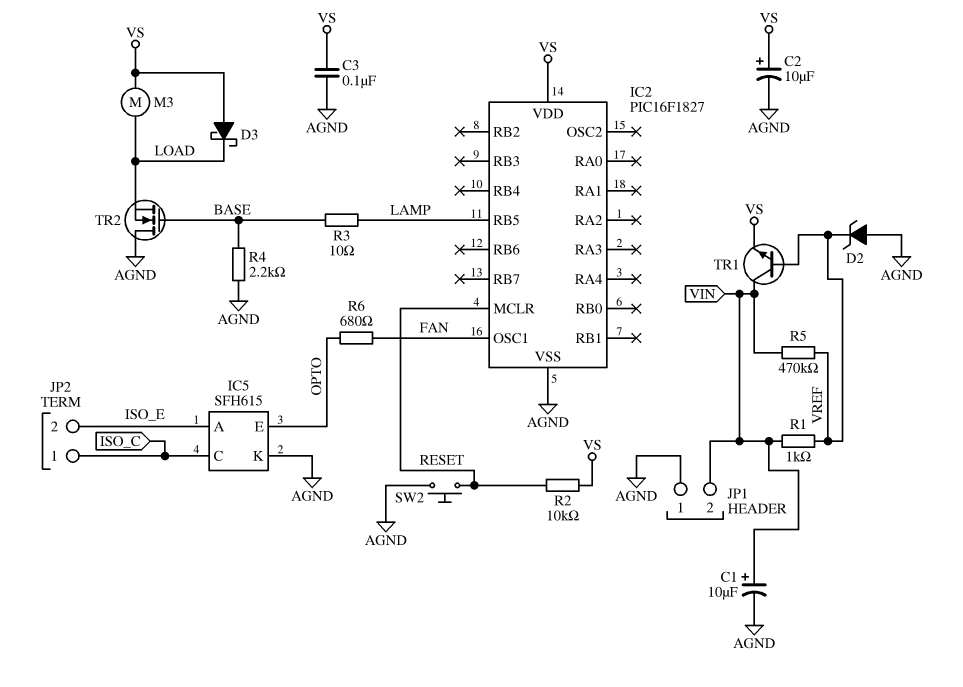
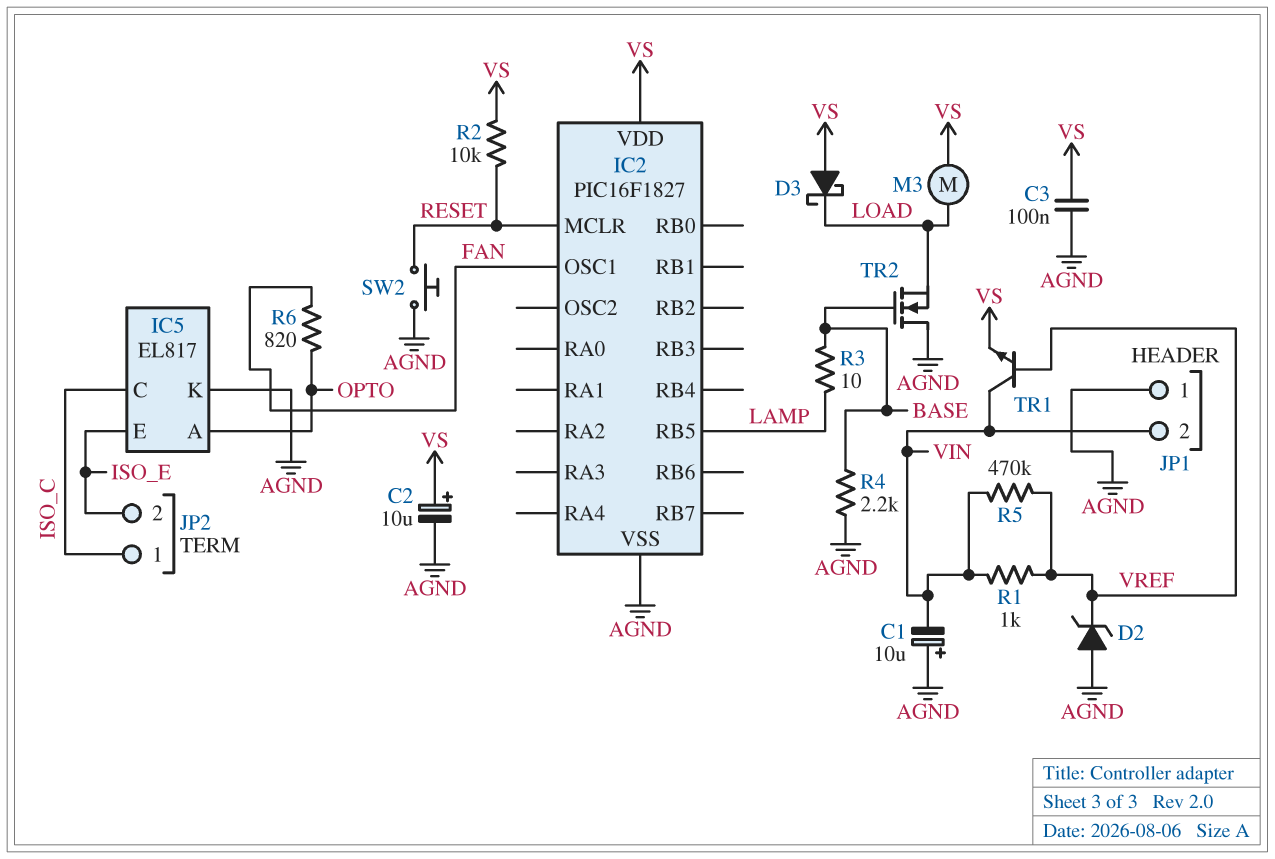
C1: 10uF (plus VIN, minus AGND) -> 10uF (plus AGND, minus VIN)
IC5: SFH615 -> EL817
IC5 pin A: ISO_E -> OPTO
IC5 pin E: OPTO -> ISO_E
R6: 680 (FAN, OPTO) -> 820 (FAN, OPTO)

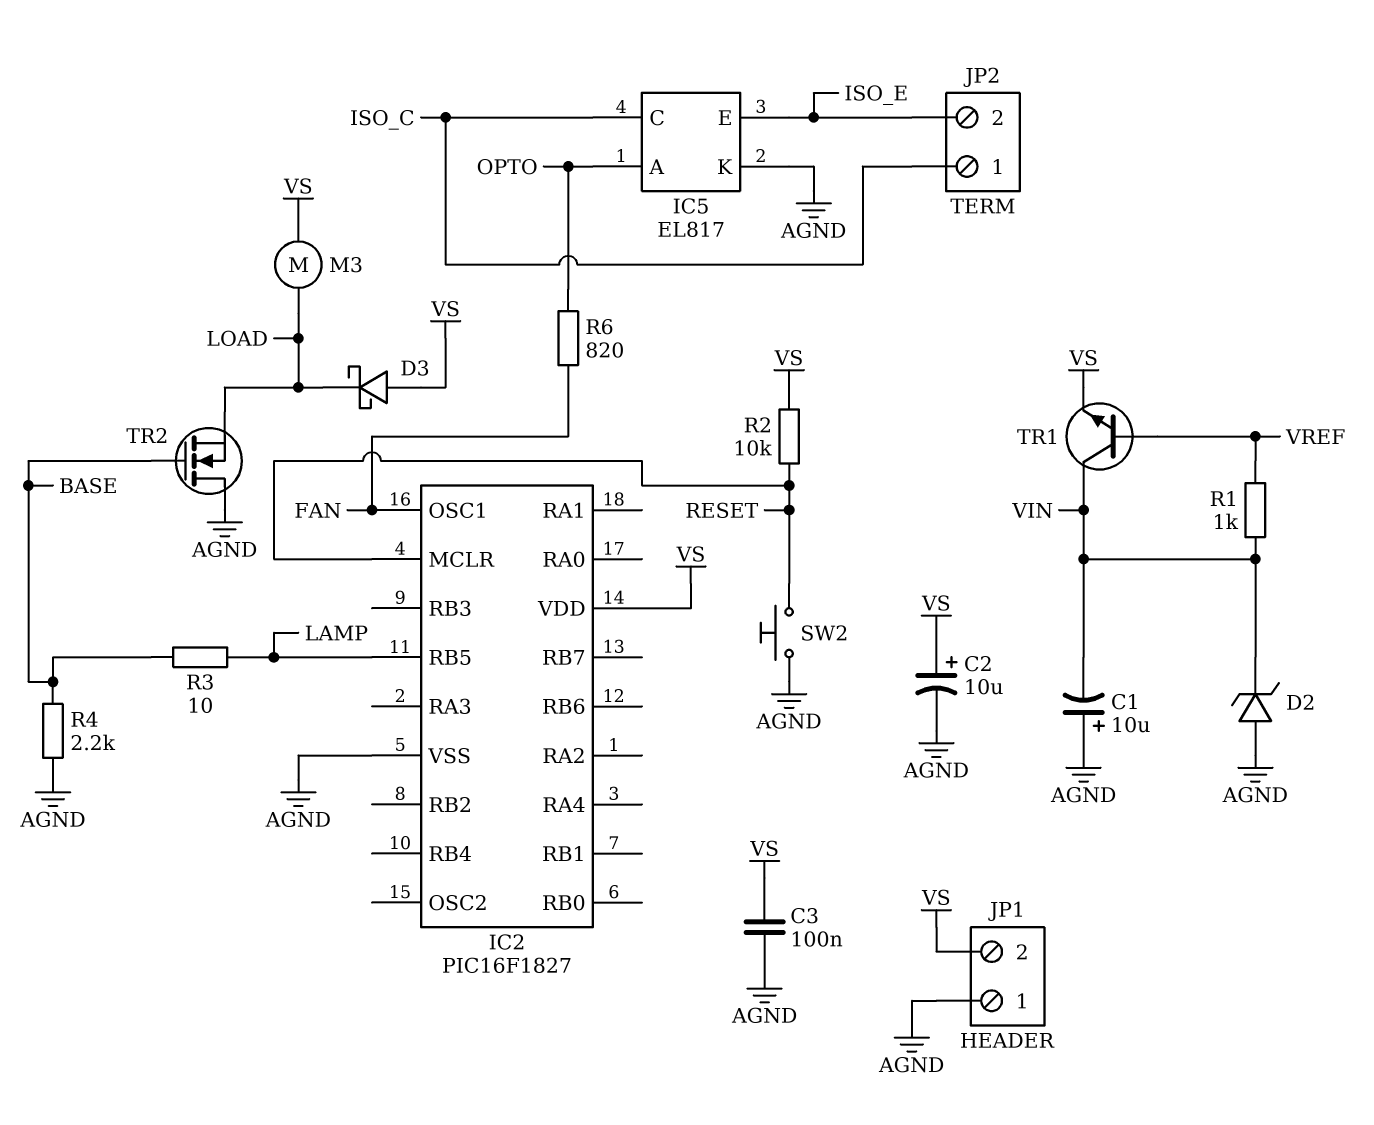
D2: zener (A AGND, K VREF) -> zener (A AGND, K VIN)
JP1 pin 2: VIN -> VS
R5: 470k (VIN, VREF) -> none

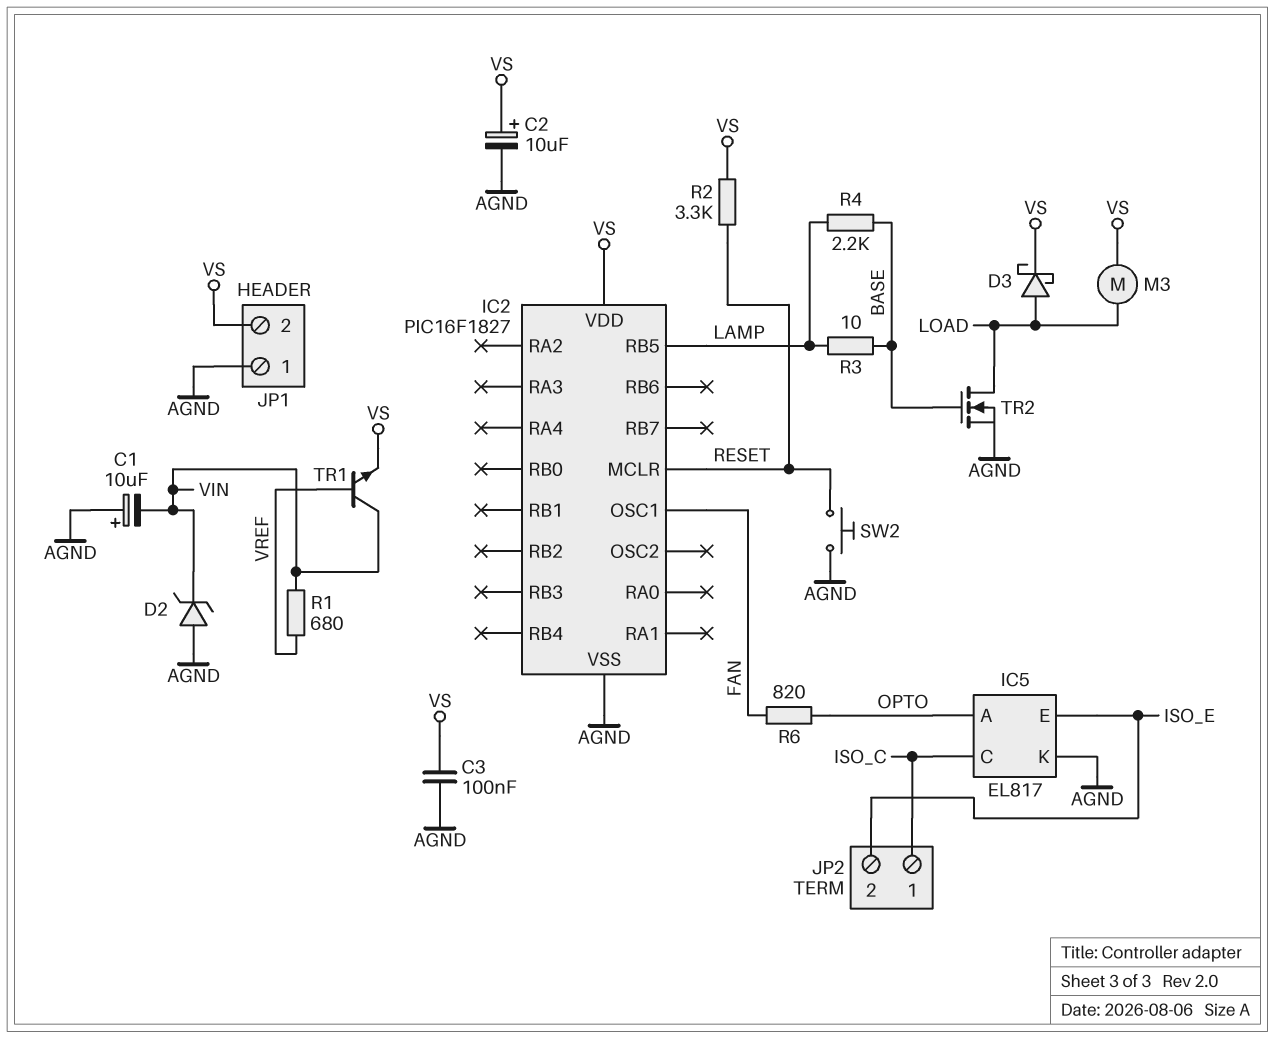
D3: schottky (A VS, K LOAD) -> schottky (A LOAD, K VS)
R1: 1k (VIN, VREF) -> 680 (VIN, VREF)
R2: 10k (RESET, VS) -> 3.3k (RESET, VS)
R4: 2.2k (AGND, BASE) -> 2.2k (BASE, LAMP)
TR2: NMOS (G BASE, D AGND, S LOAD) -> NMOS (G BASE, D LOAD, S AGND)

